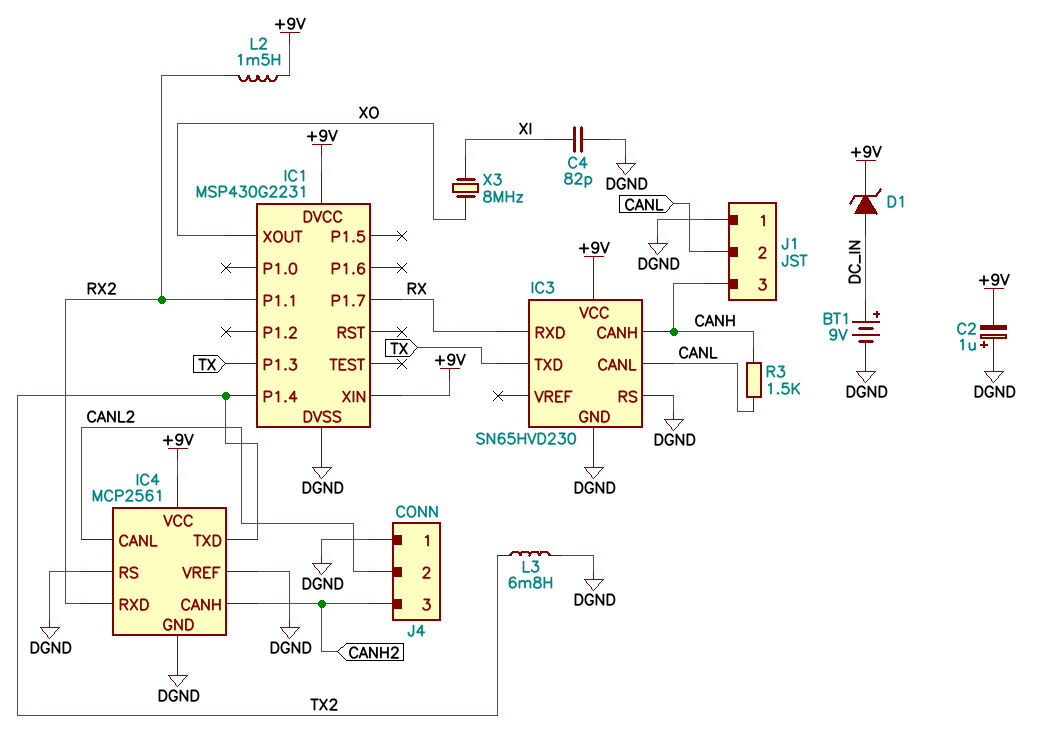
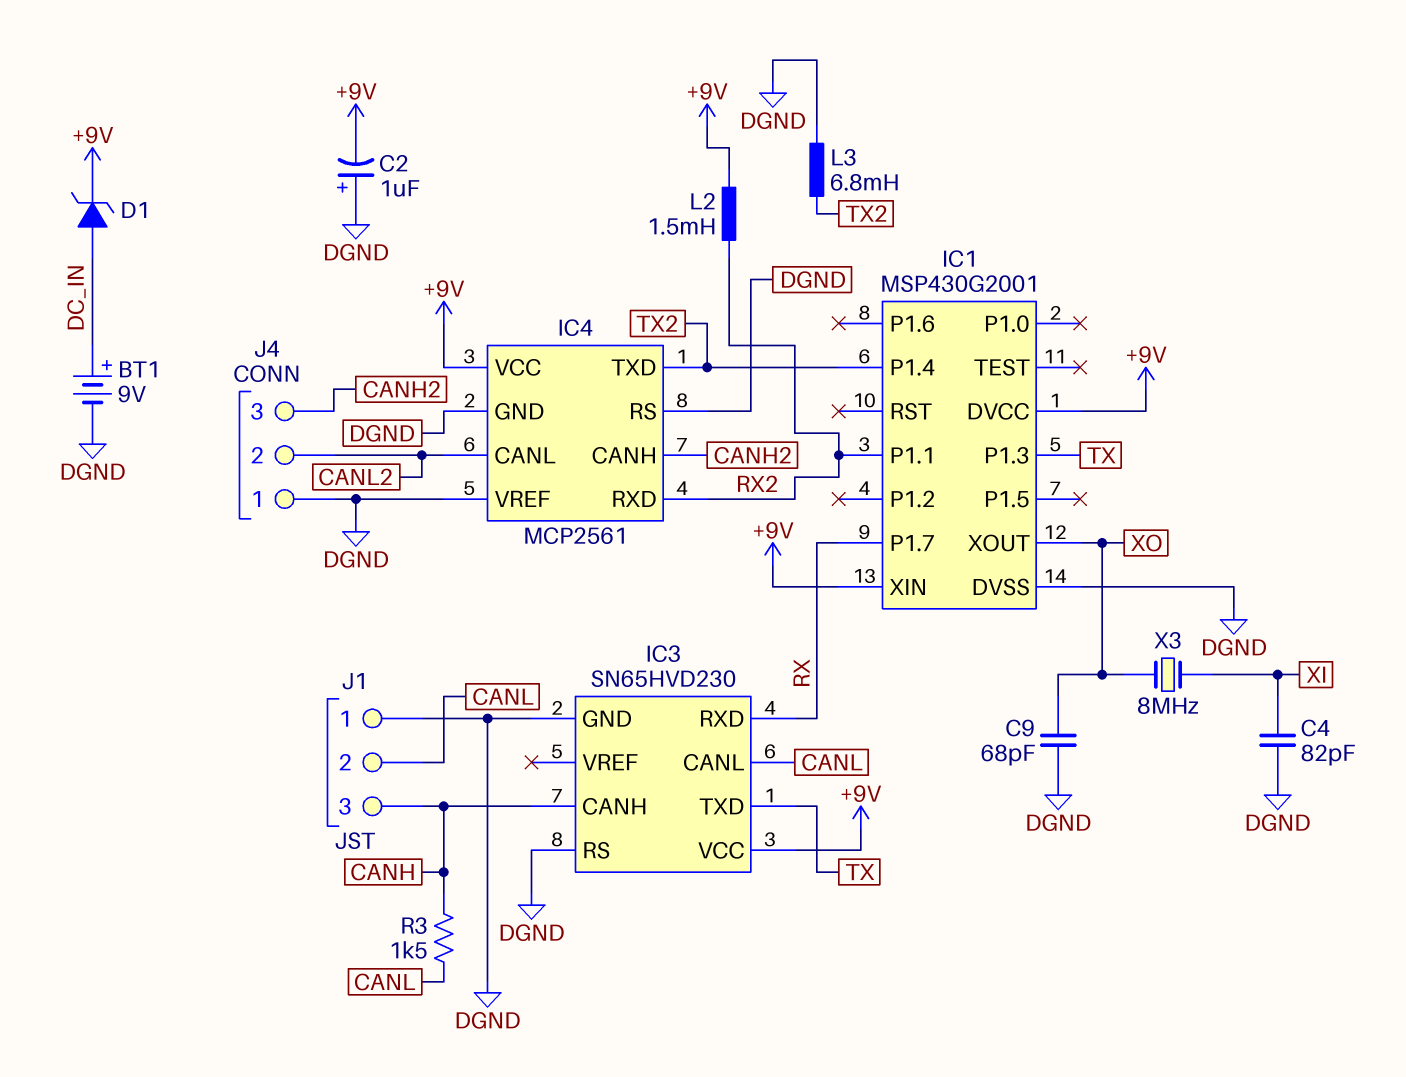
C9: none -> 68pF (DGND, XO)
IC1: MSP430G2231 -> MSP430G2001

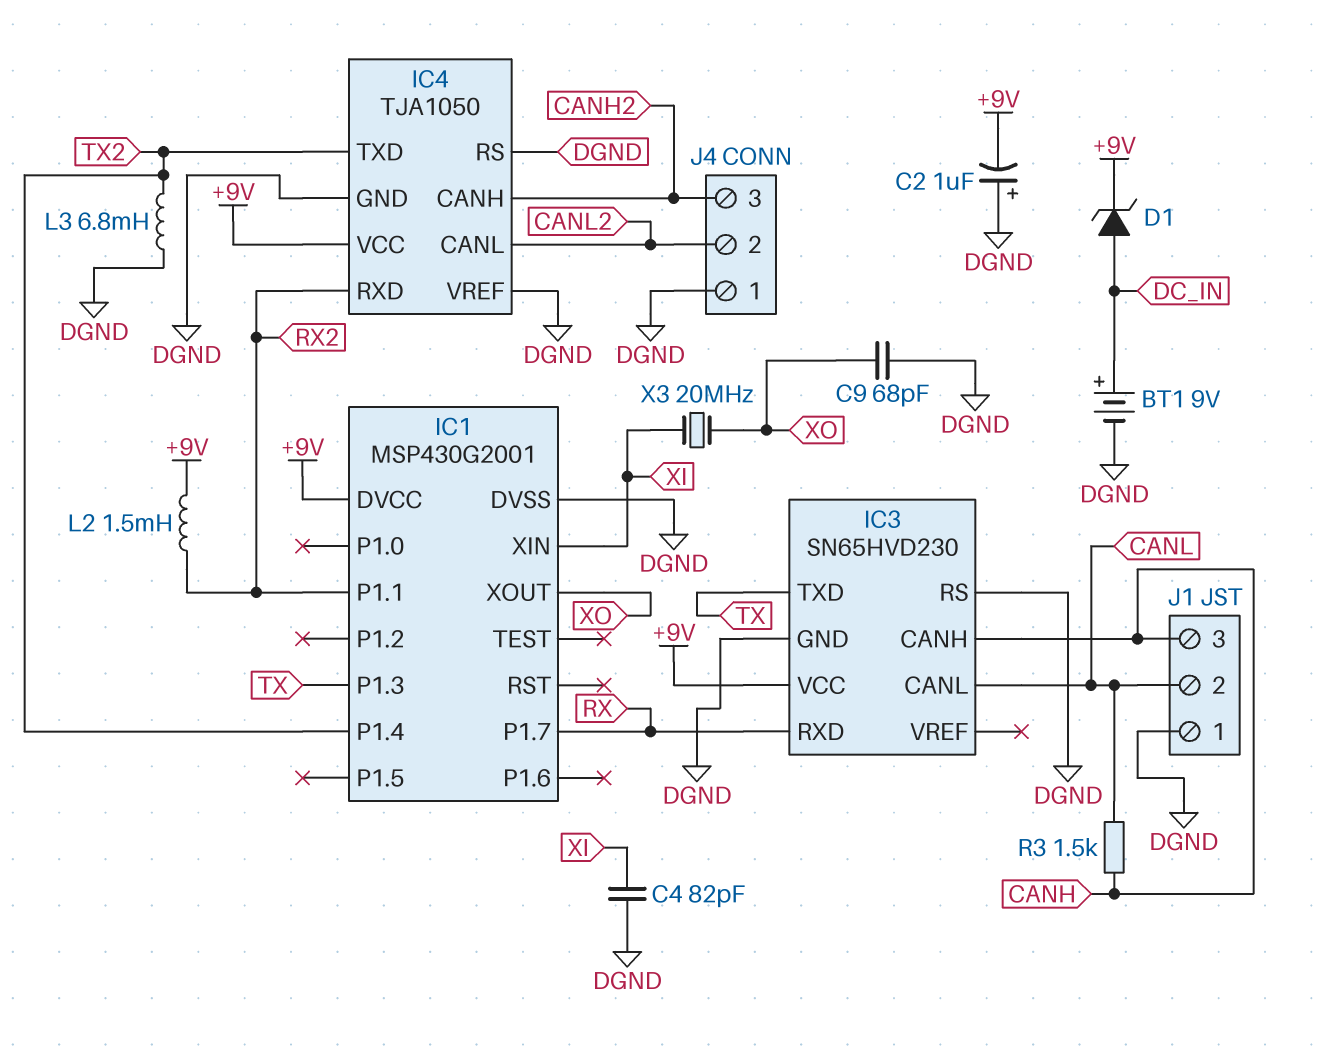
IC1 pin XIN: +9V -> XI
IC4: MCP2561 -> TJA1050
X3: 8MHz (XI, XO) -> 20MHz (XI, XO)

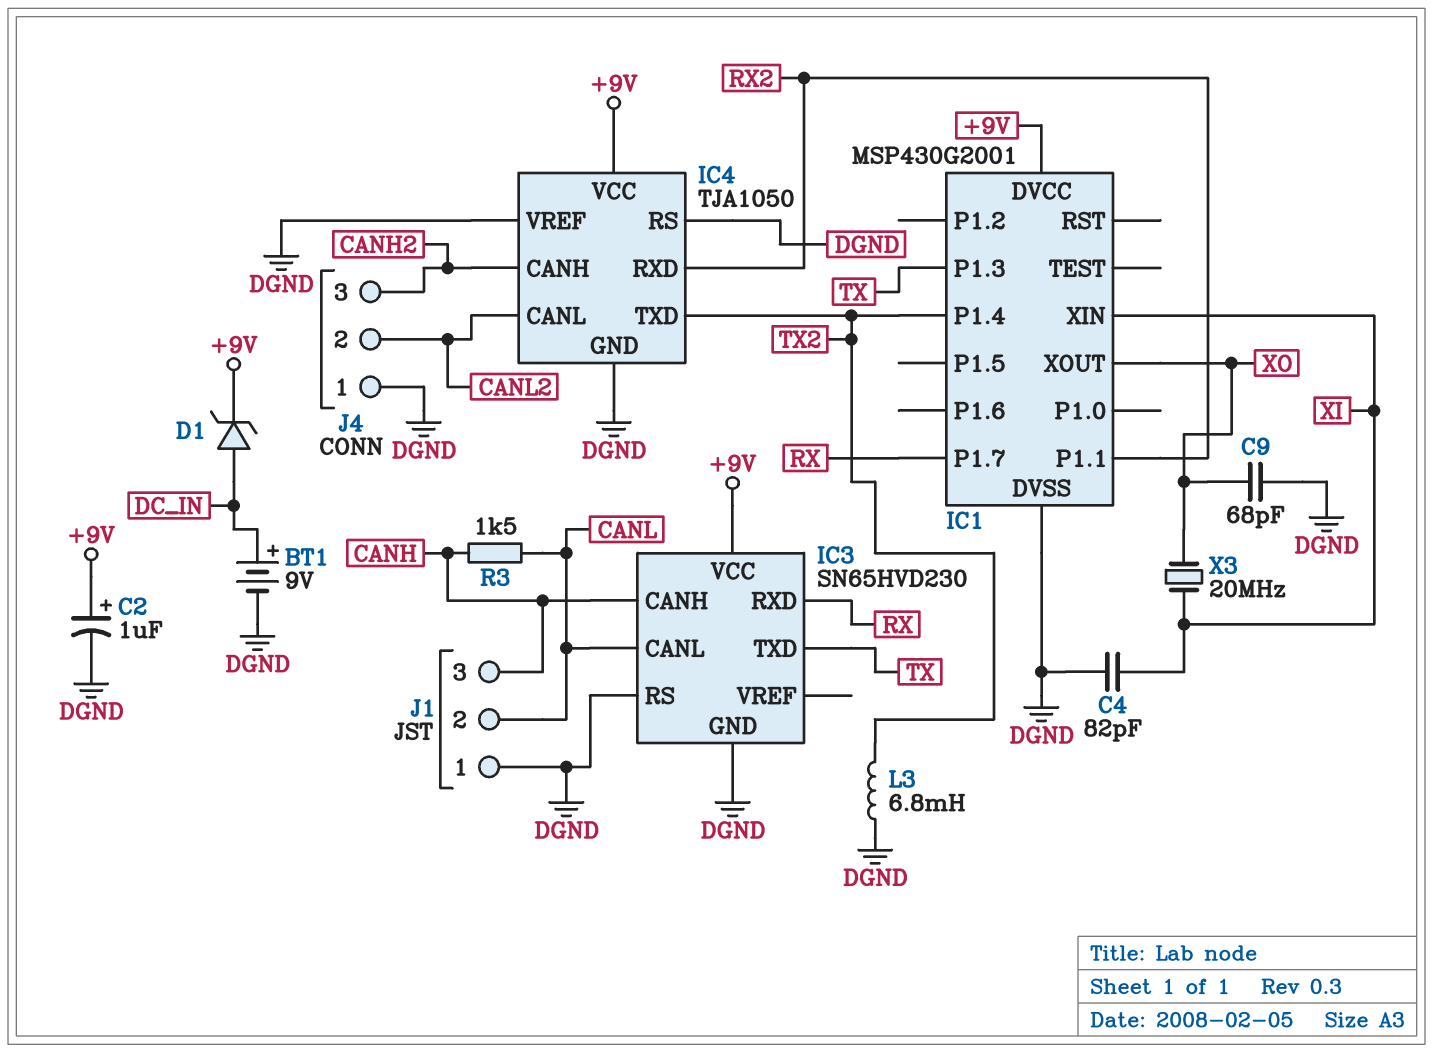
C2: 1uF (plus DGND, minus +9V) -> 1uF (plus +9V, minus DGND)
L2: 1.5mH (+9V, RX2) -> none

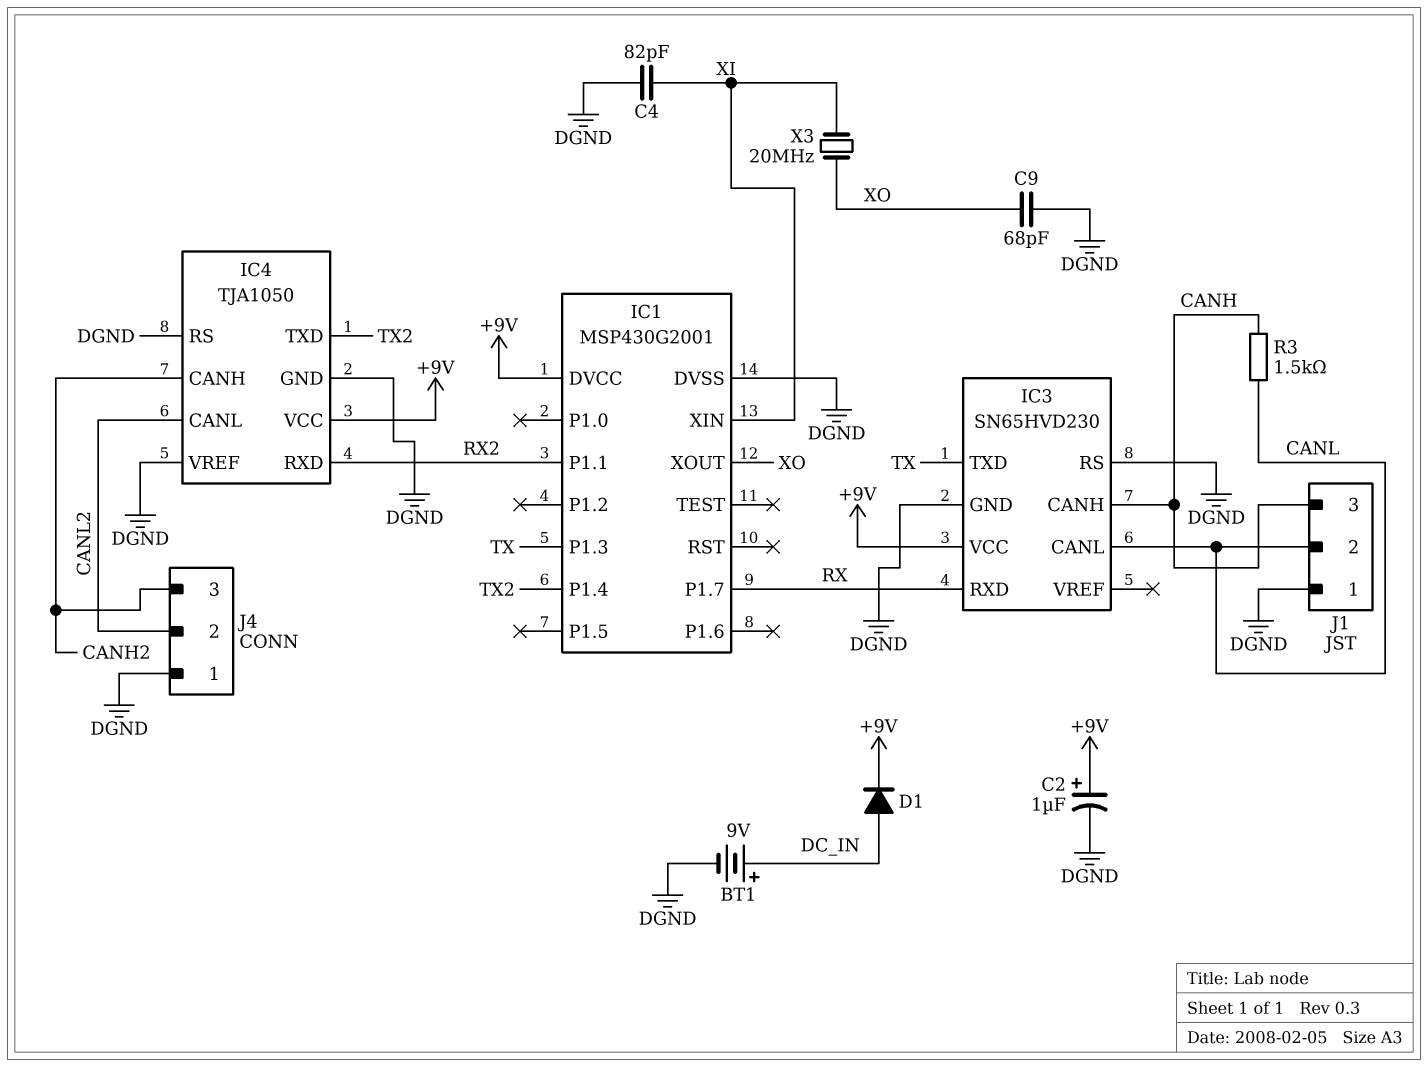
D1: zener (A DC_IN, K +9V) -> diode (A DC_IN, K +9V)
L3: 6.8mH (DGND, TX2) -> none

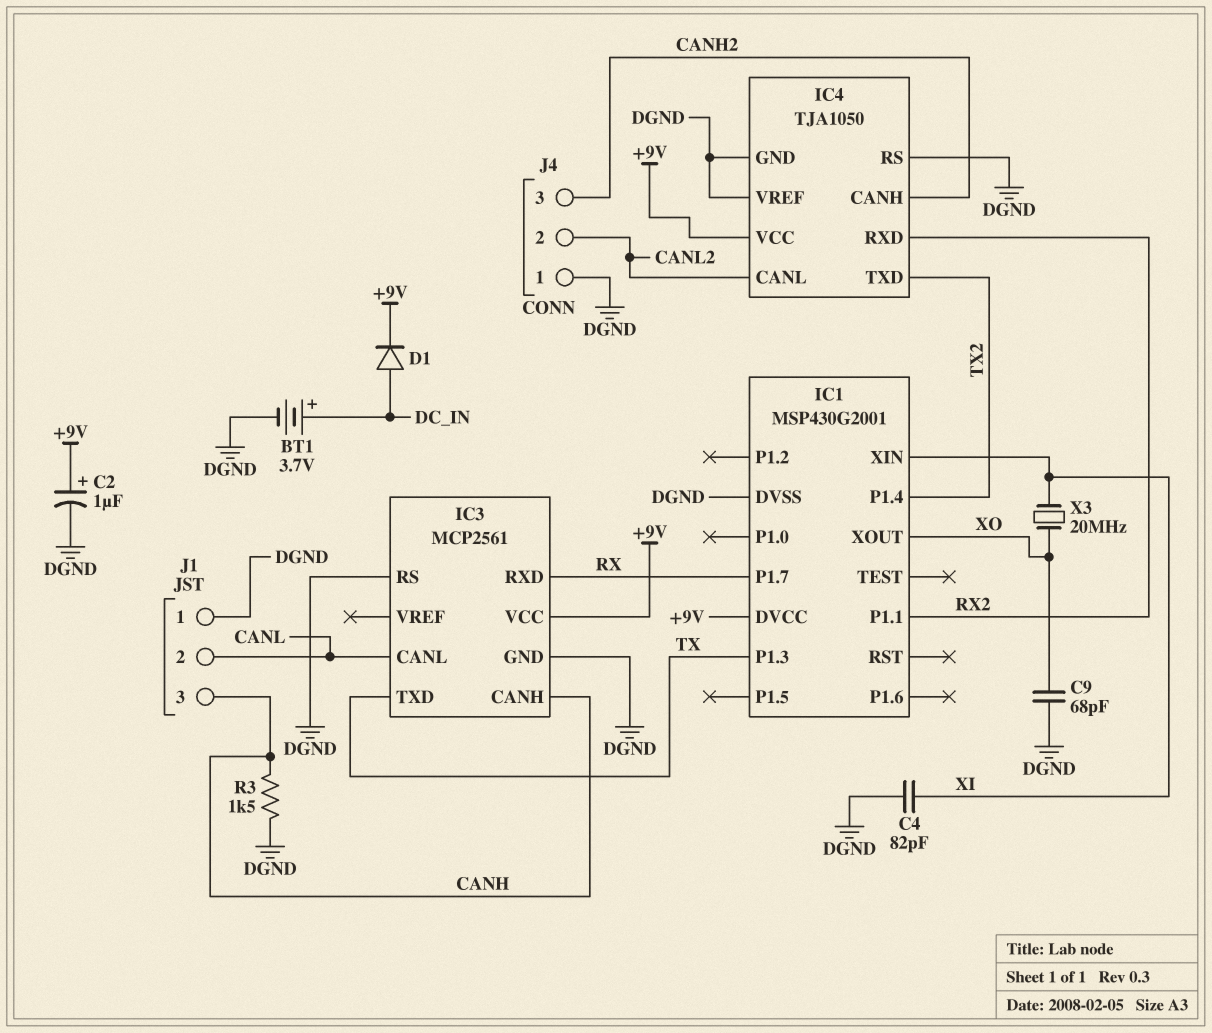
BT1: 9V (plus DC_IN, minus DGND) -> 3.7V (plus DC_IN, minus DGND)
IC3: SN65HVD230 -> MCP2561
R3: 1.5k (CANH, CANL) -> 1.5k (CANH, DGND)

